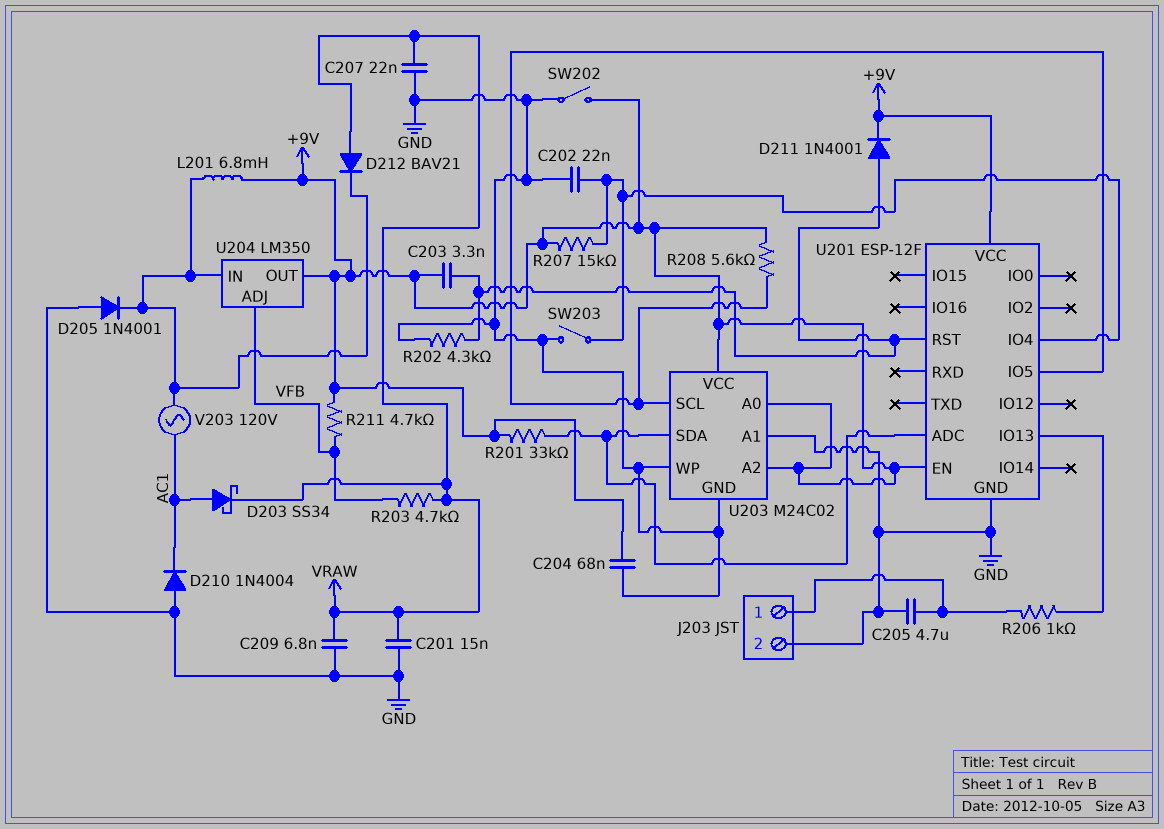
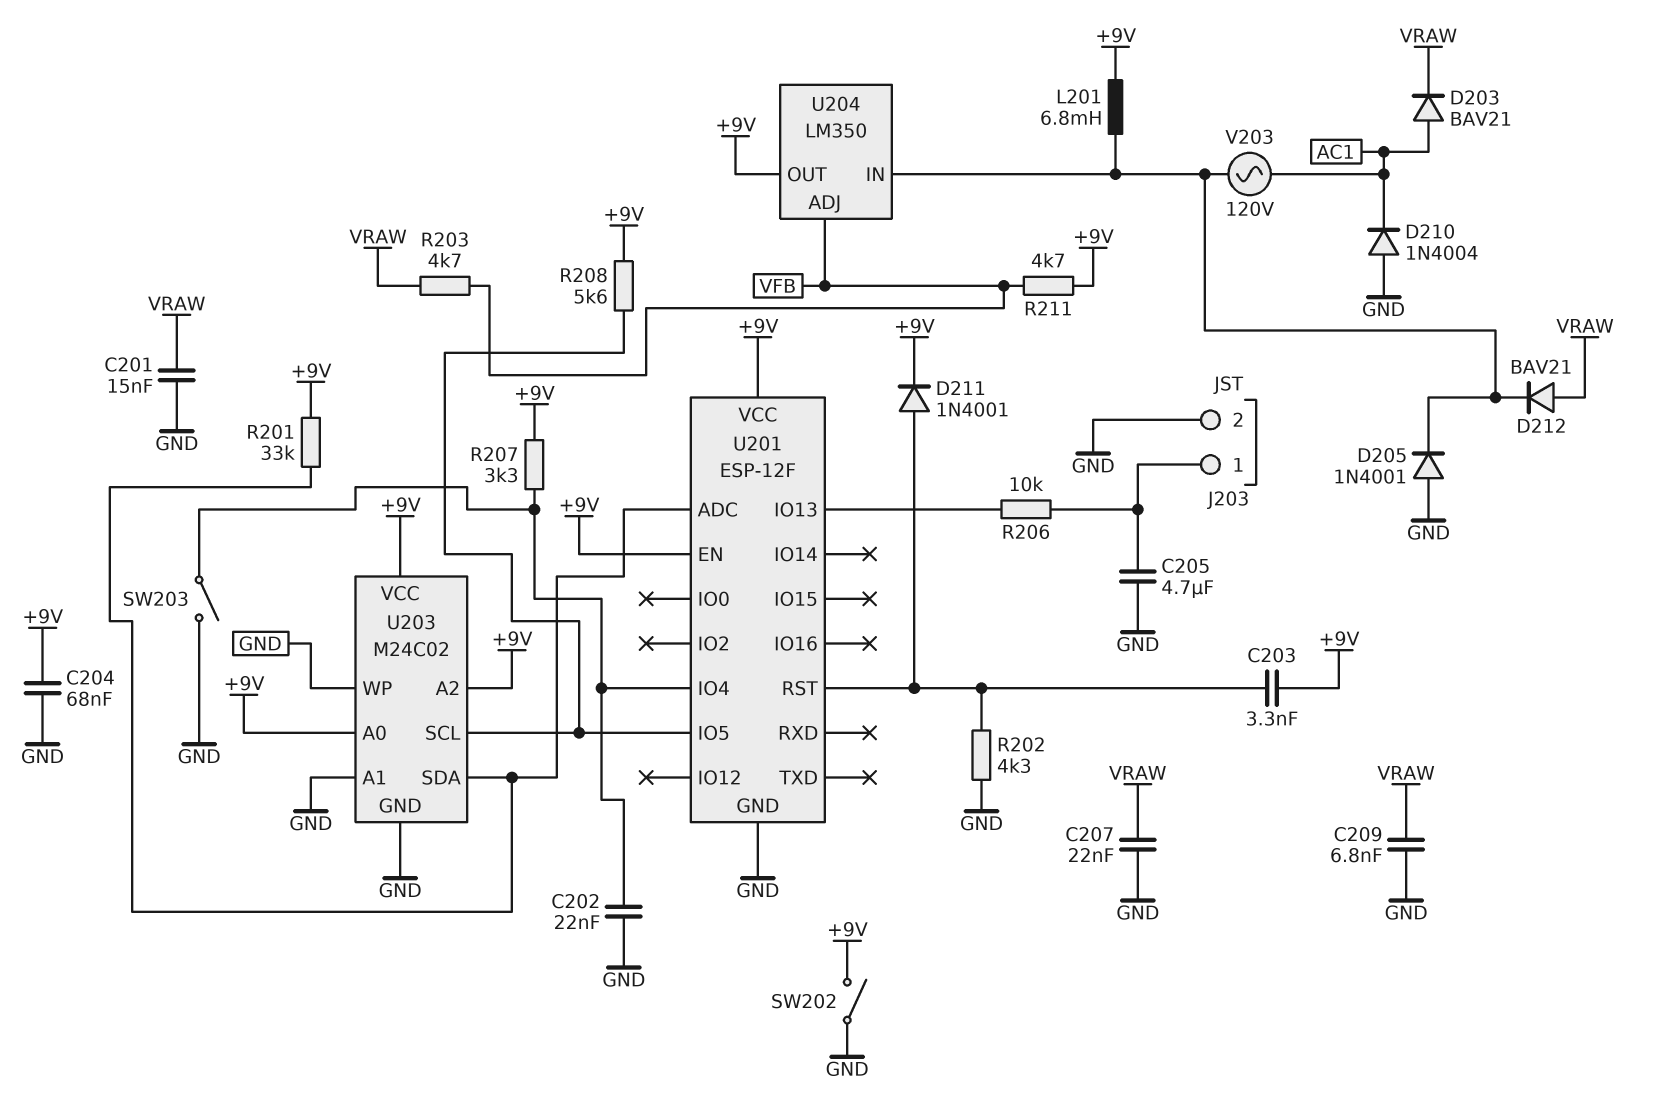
D203: schottky SS34 (A AC1, K VRAW) -> diode BAV21 (A AC1, K VRAW)
R206: 1k (J203/1, U201/IO13) -> 10k (J203/1, U201/IO13)
R207: 15k (+9V, U201/IO4) -> 3.3k (+9V, U201/IO4)

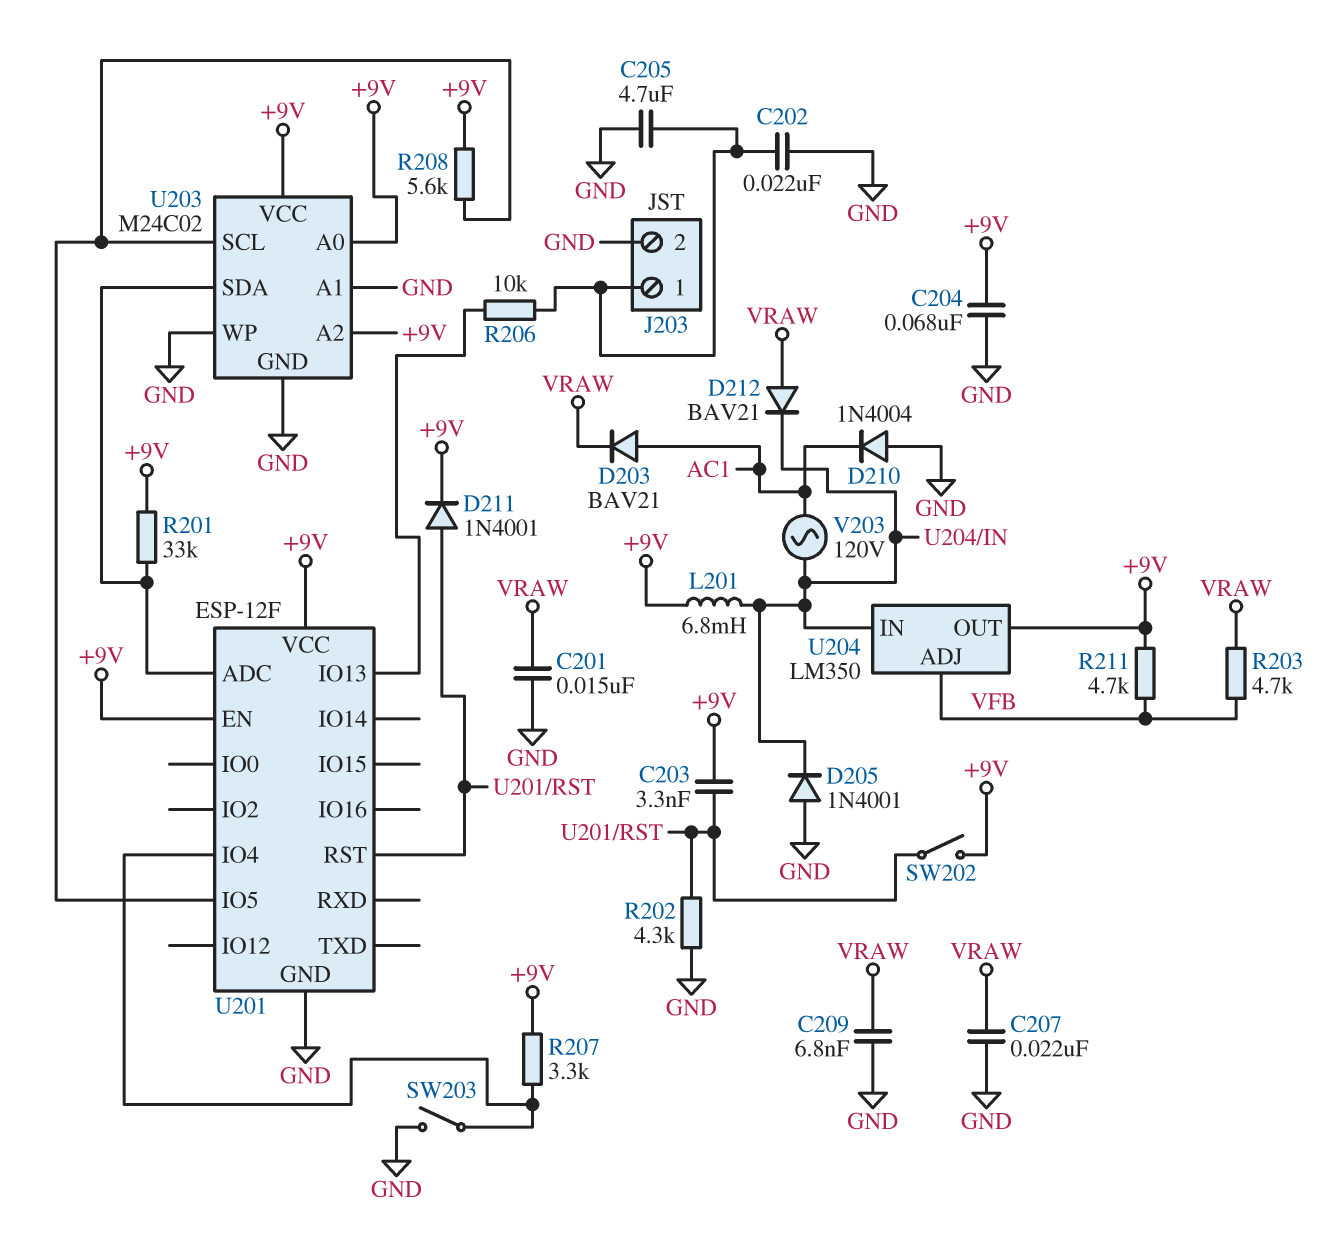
C202: 22nF (GND, U201/IO4) -> 22nF (GND, J203/1)
SW202: switch (+9V, GND) -> switch (+9V, U201/RST)

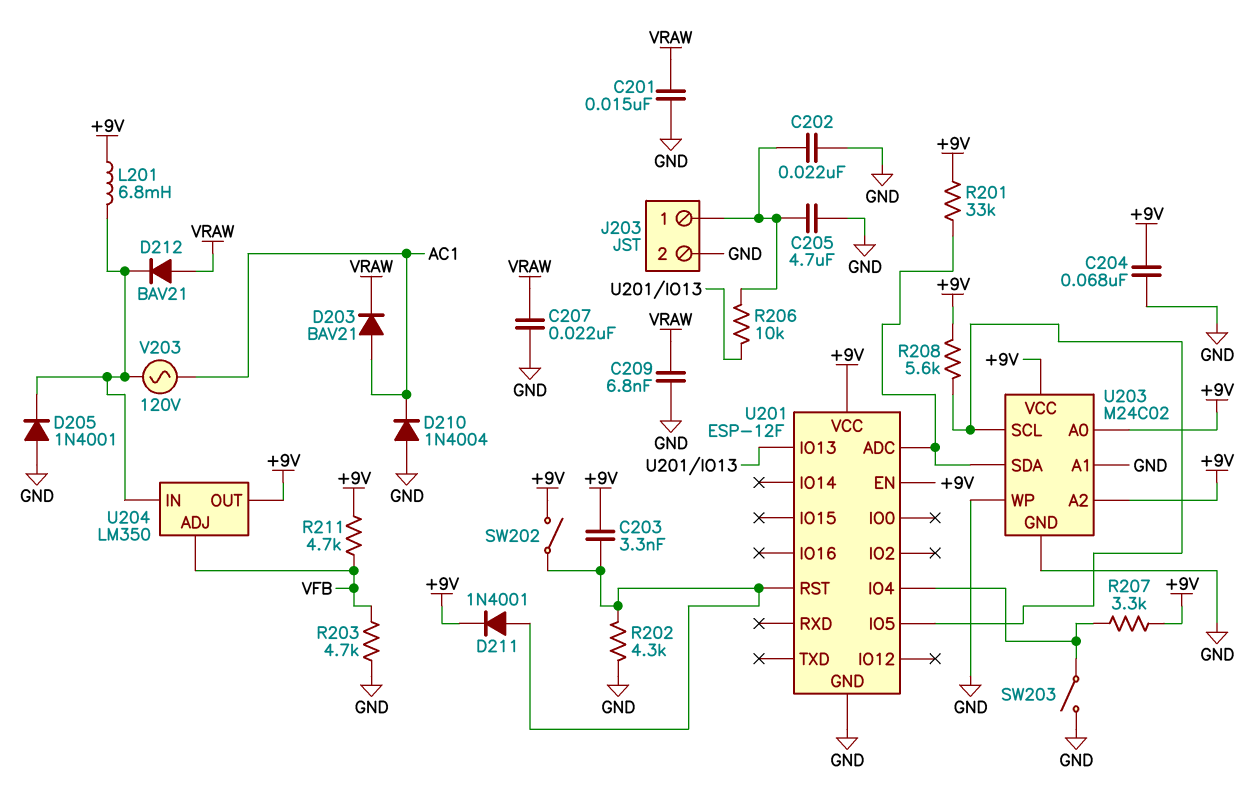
R203: 4.7k (VFB, VRAW) -> 4.7k (GND, VFB)

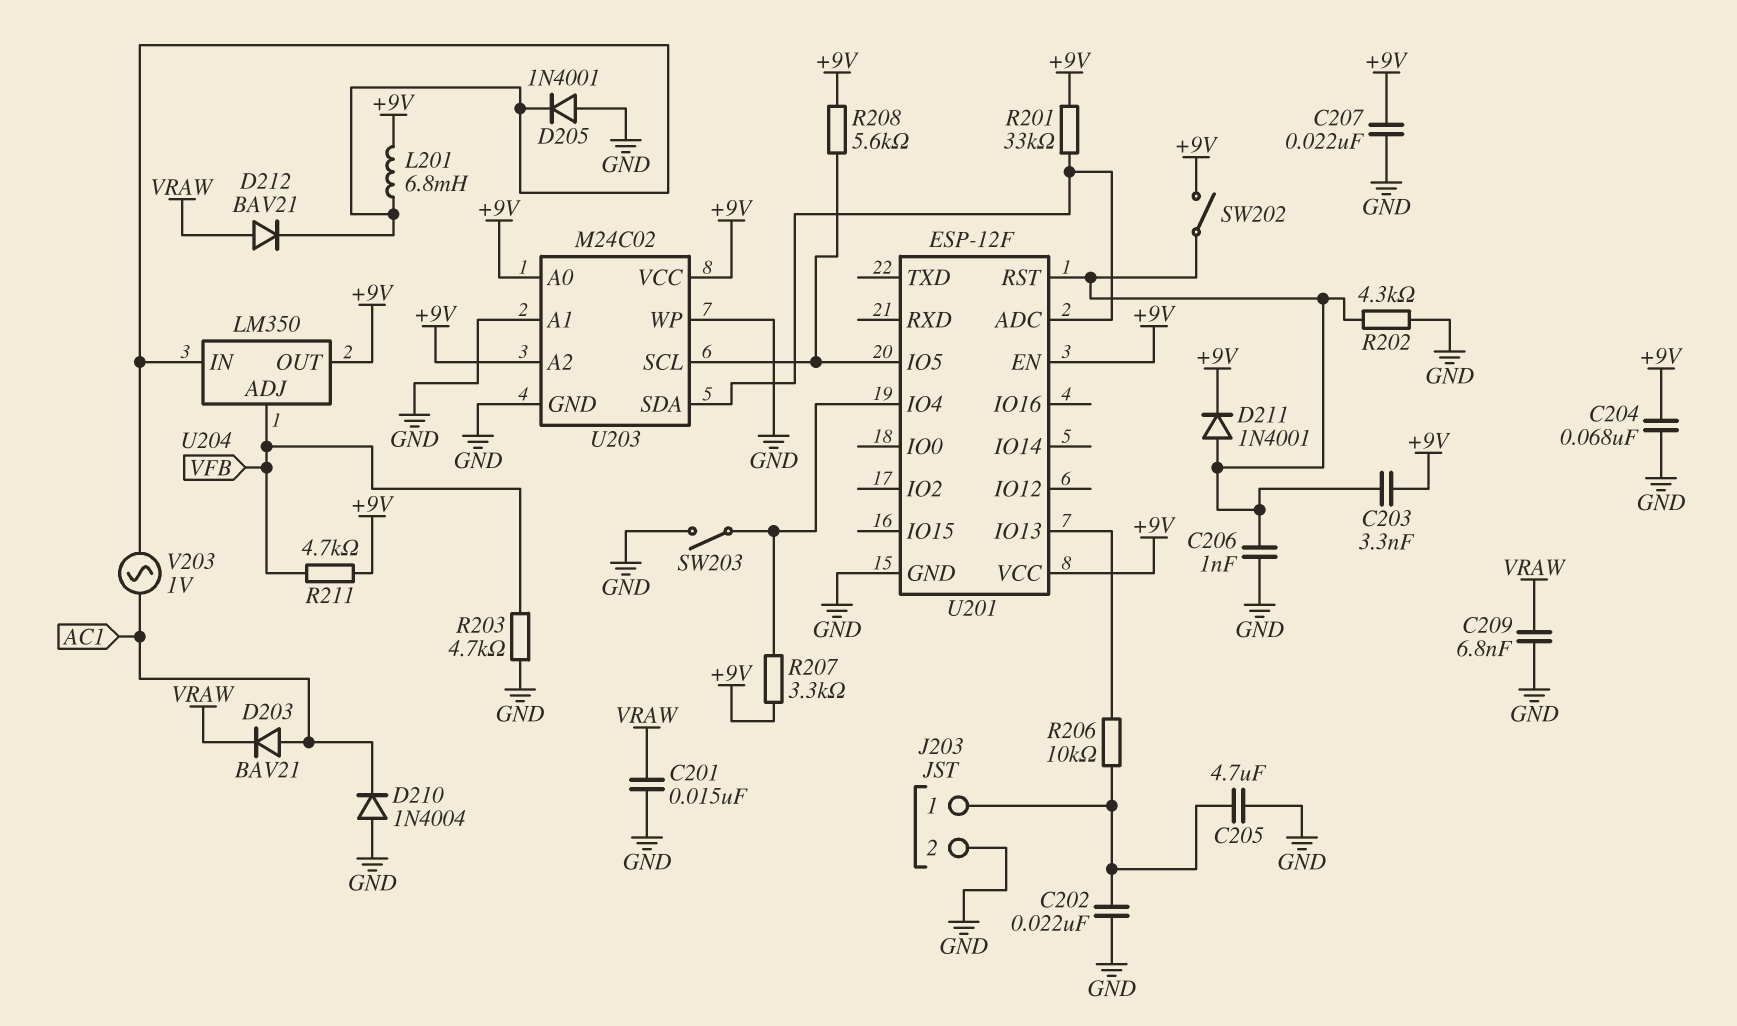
C206: none -> 1nF (GND, U201/RST)
C207: 22nF (GND, VRAW) -> 22nF (+9V, GND)
V203: AC 120V (AC1, U204/IN) -> AC 1V (AC1, U204/IN)

